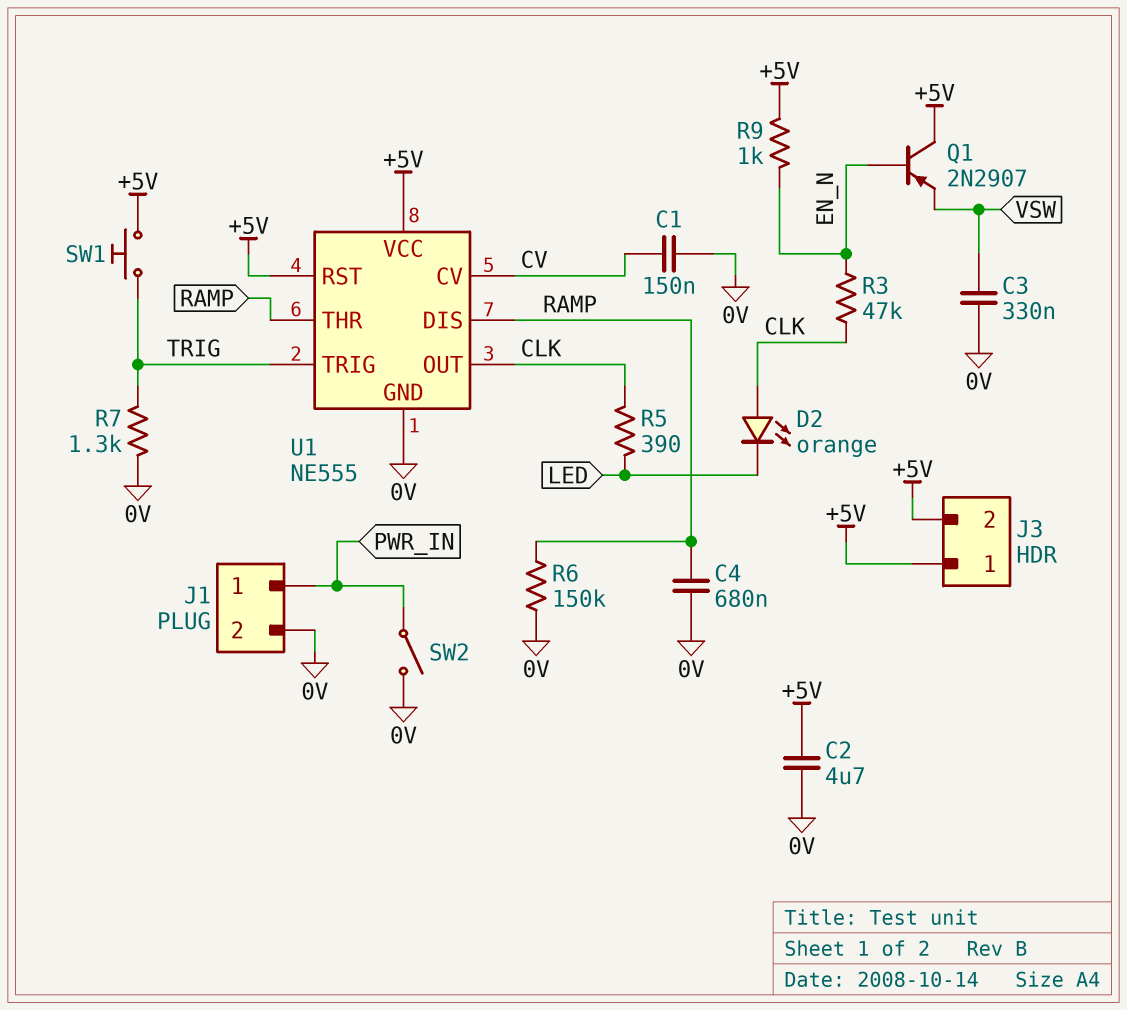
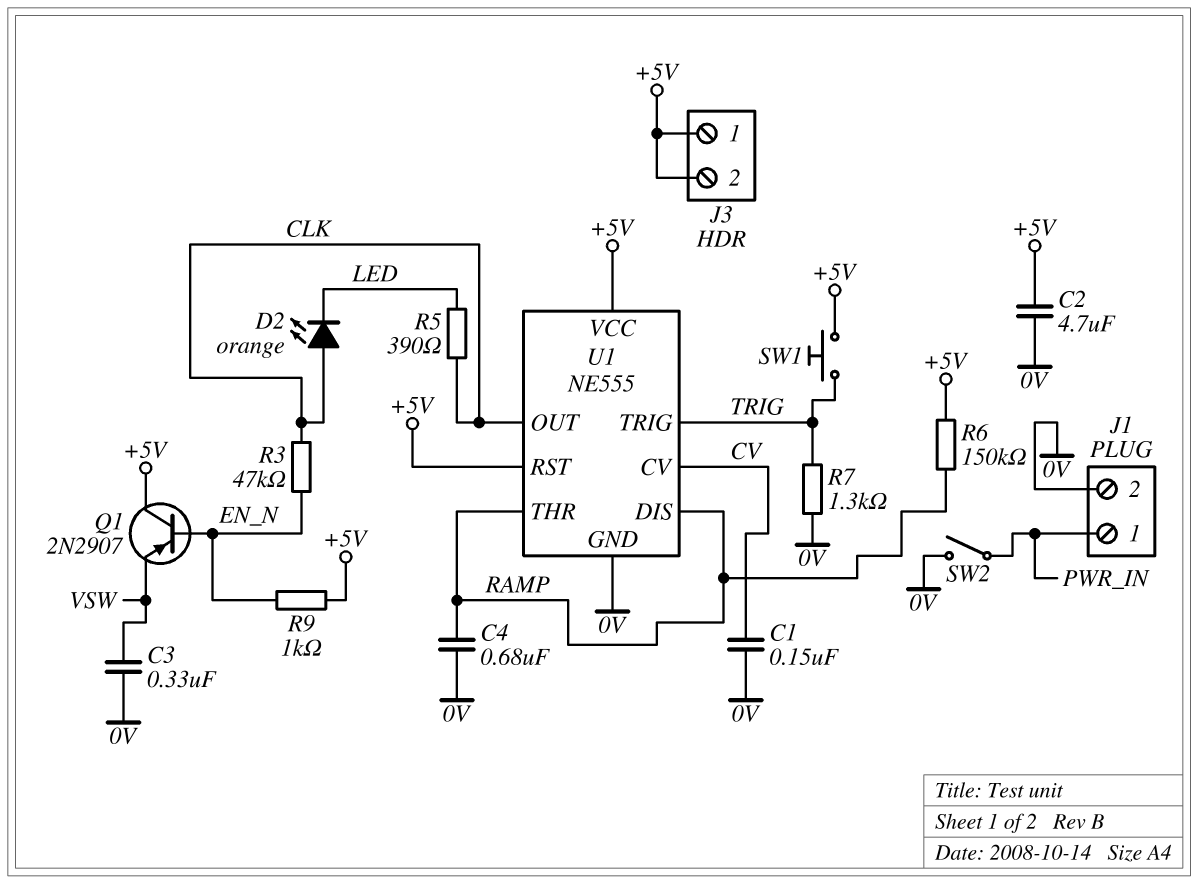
R6: 150k (0V, RAMP) -> 150k (+5V, RAMP)

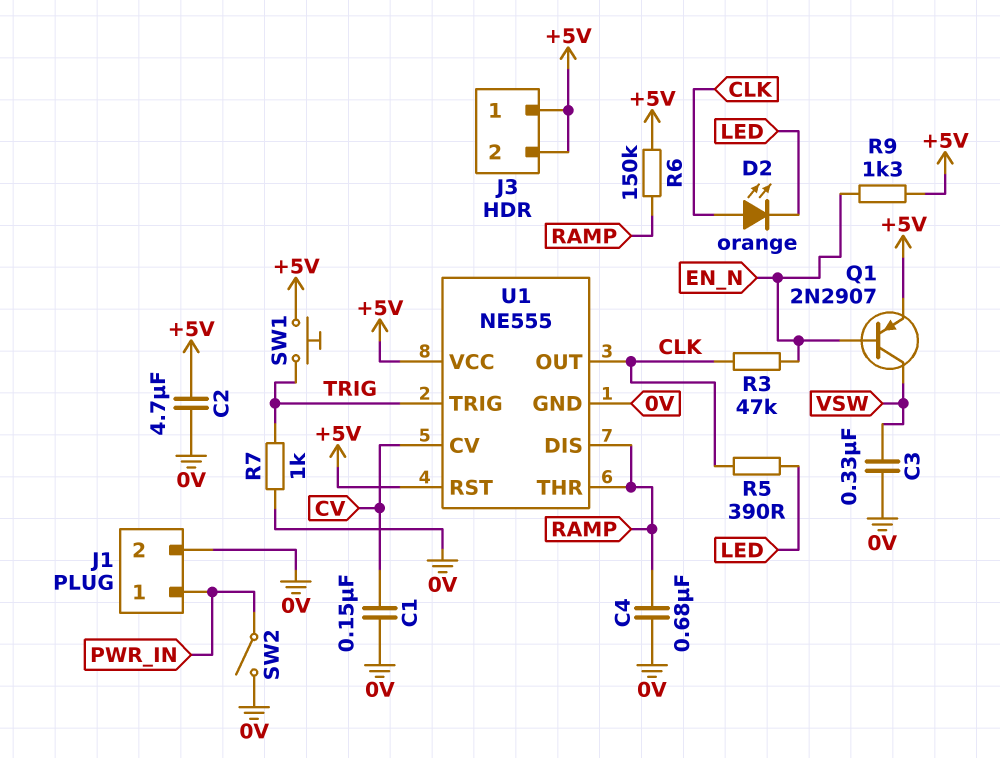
Q1: PNP 2N2907 (B EN_N, C +5V, E VSW) -> PNP 2N2907 (B EN_N, C VSW, E +5V)
R7: 1.3k (0V, TRIG) -> 1k (0V, TRIG)
R9: 1k (+5V, EN_N) -> 1.3k (+5V, EN_N)

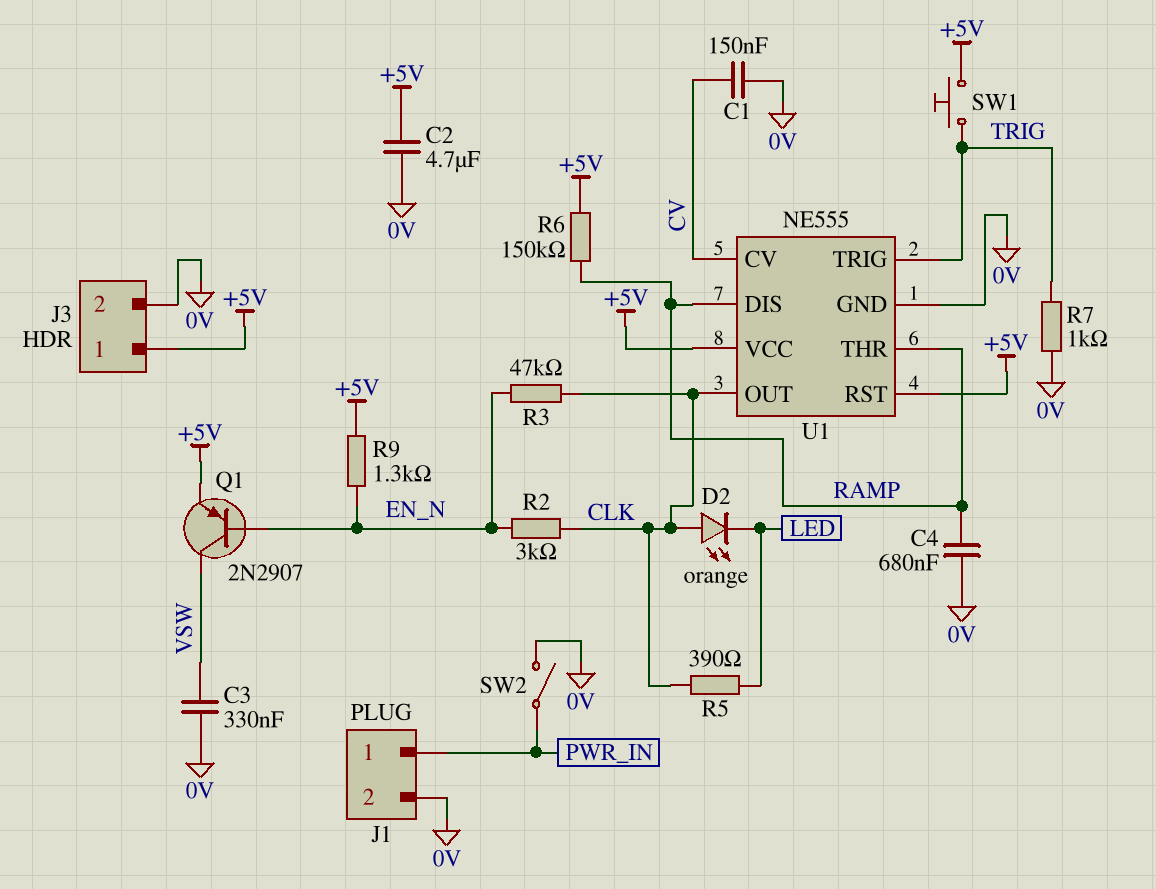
J3 pin 2: +5V -> 0V
R2: none -> 3k (CLK, EN_N)

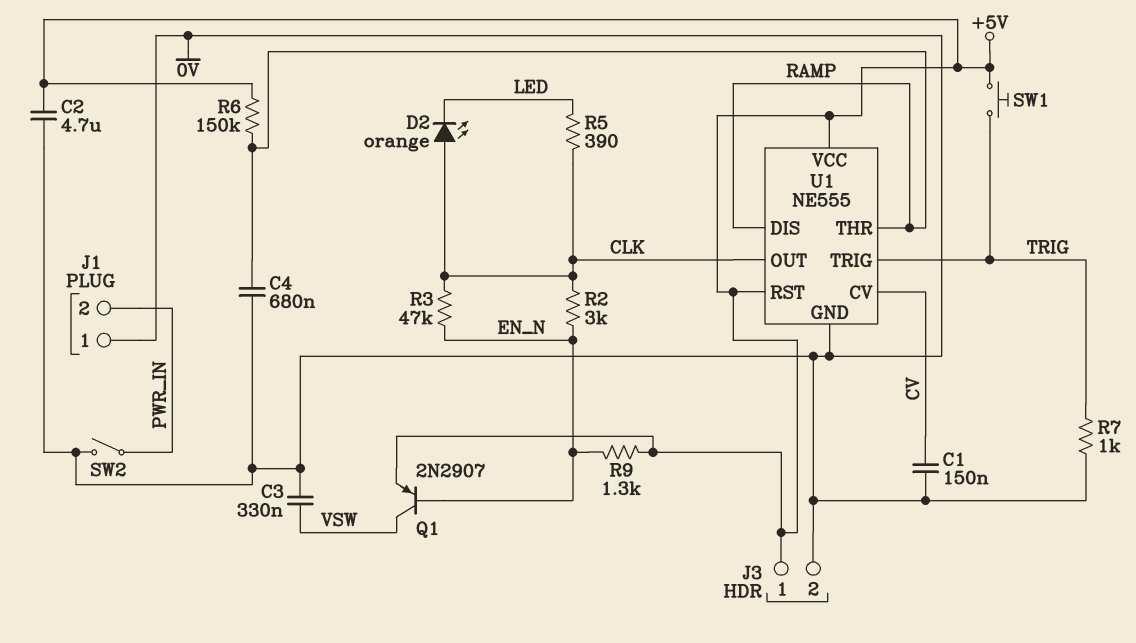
J1 pin 1: PWR_IN -> 0V
J1 pin 2: 0V -> PWR_IN

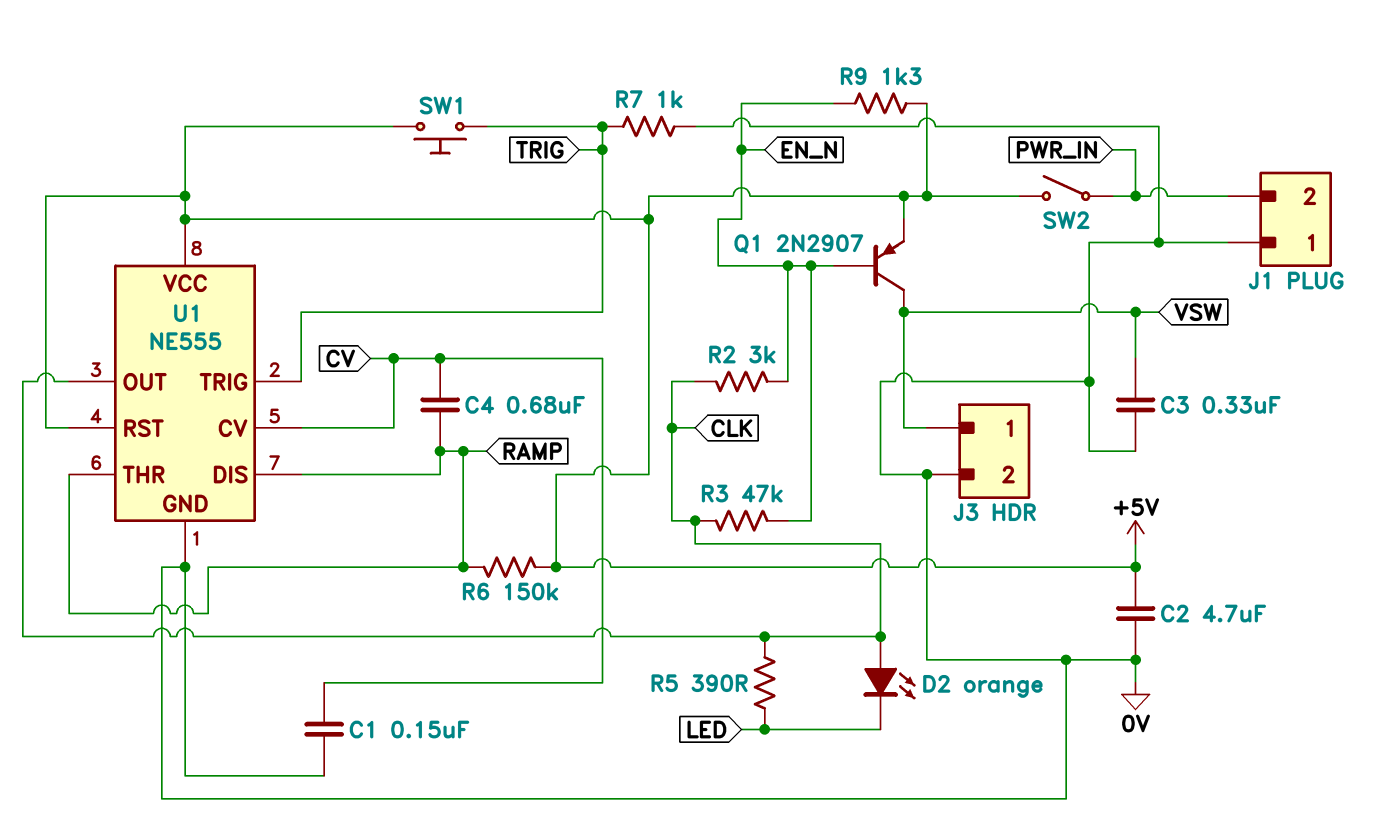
C4: 680nF (0V, RAMP) -> 680nF (CV, RAMP)
J3 pin 1: +5V -> VSW
SW2: switch (0V, PWR_IN) -> switch (+5V, PWR_IN)

